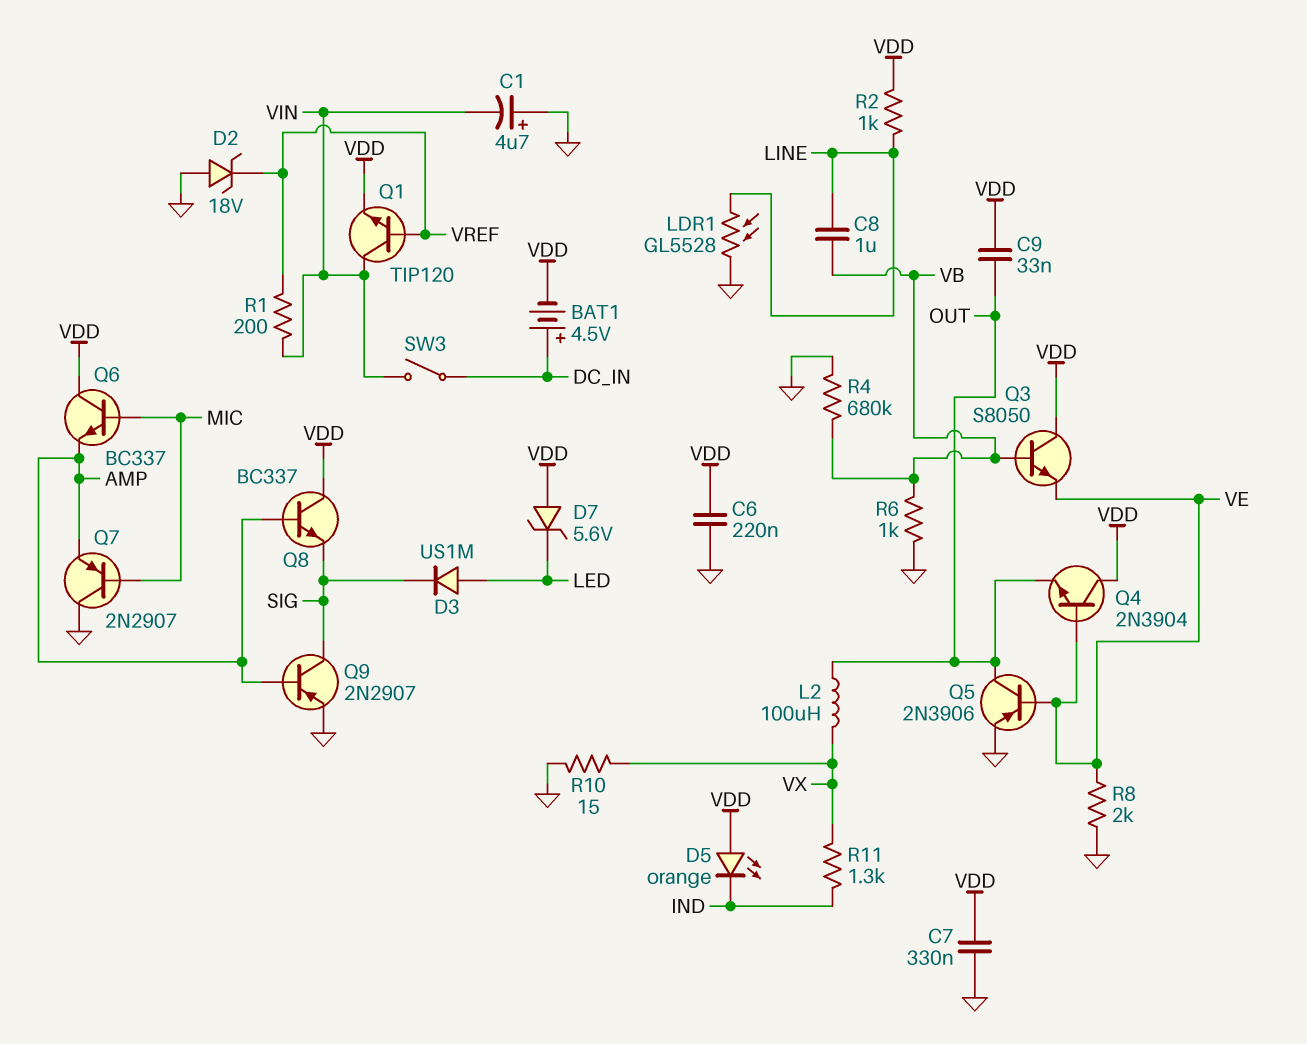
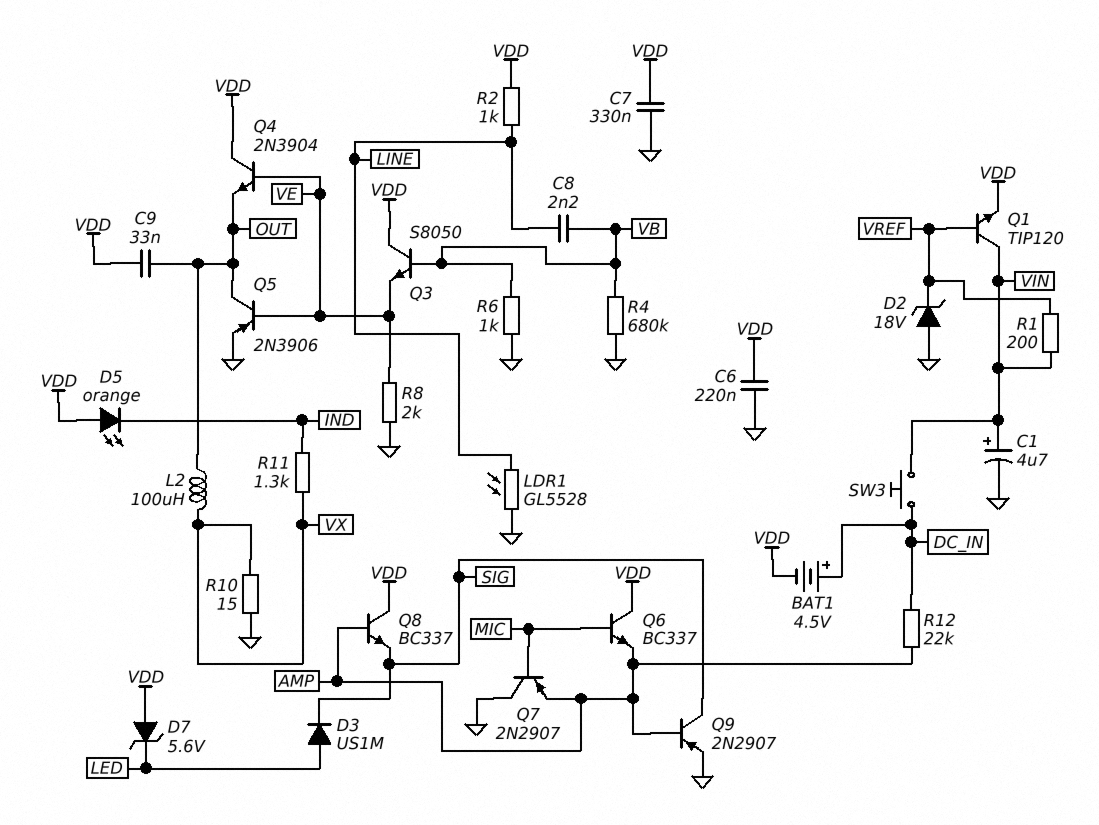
C1: 4.7uF (plus GND, minus VIN) -> 4.7uF (plus VIN, minus GND)
C8: 1uF (LINE, VB) -> 2.2nF (LINE, VB)
R12: none -> 22k (AMP, DC_IN)
SW3: switch (DC_IN, VIN) -> button (DC_IN, VIN)

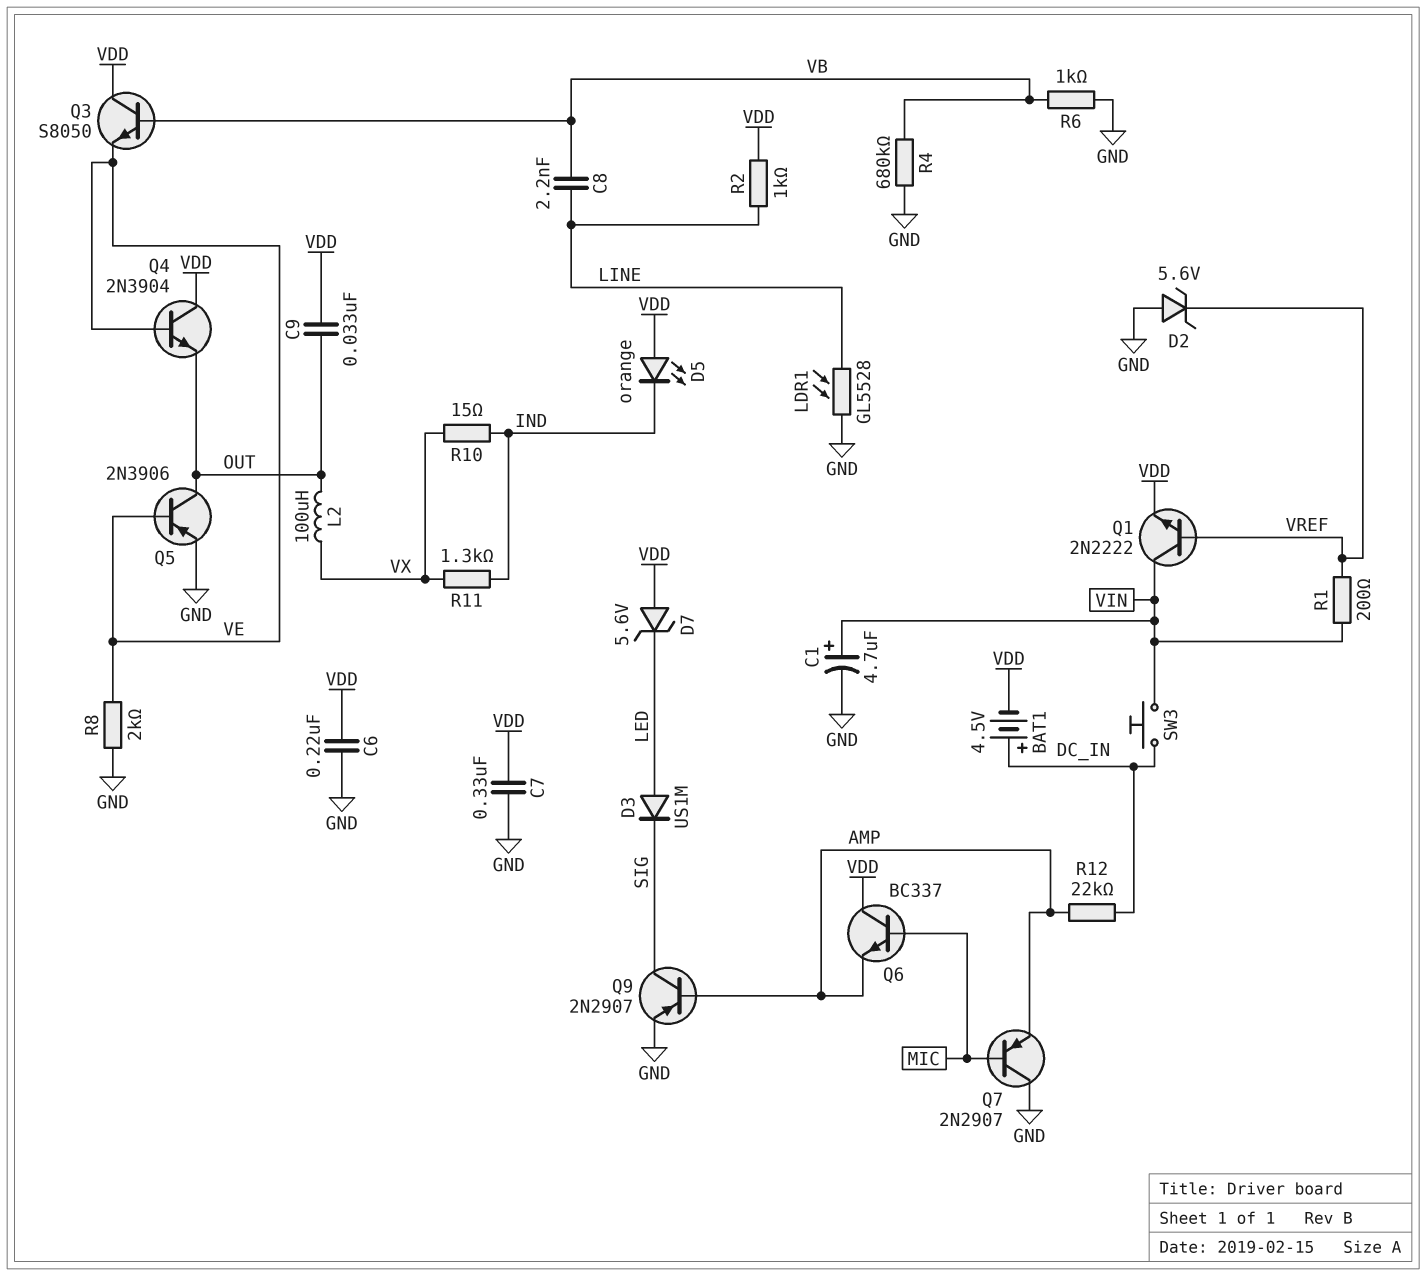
D2: zener 18V (A GND, K VREF) -> zener 5.6V (A GND, K VREF)
Q1: NPN TIP120 (B VREF, C VIN, E VDD) -> NPN 2N2222 (B VREF, C VIN, E VDD)
Q8: NPN BC337 (B AMP, C VDD, E SIG) -> none
R10: 15 (GND, VX) -> 15 (IND, VX)

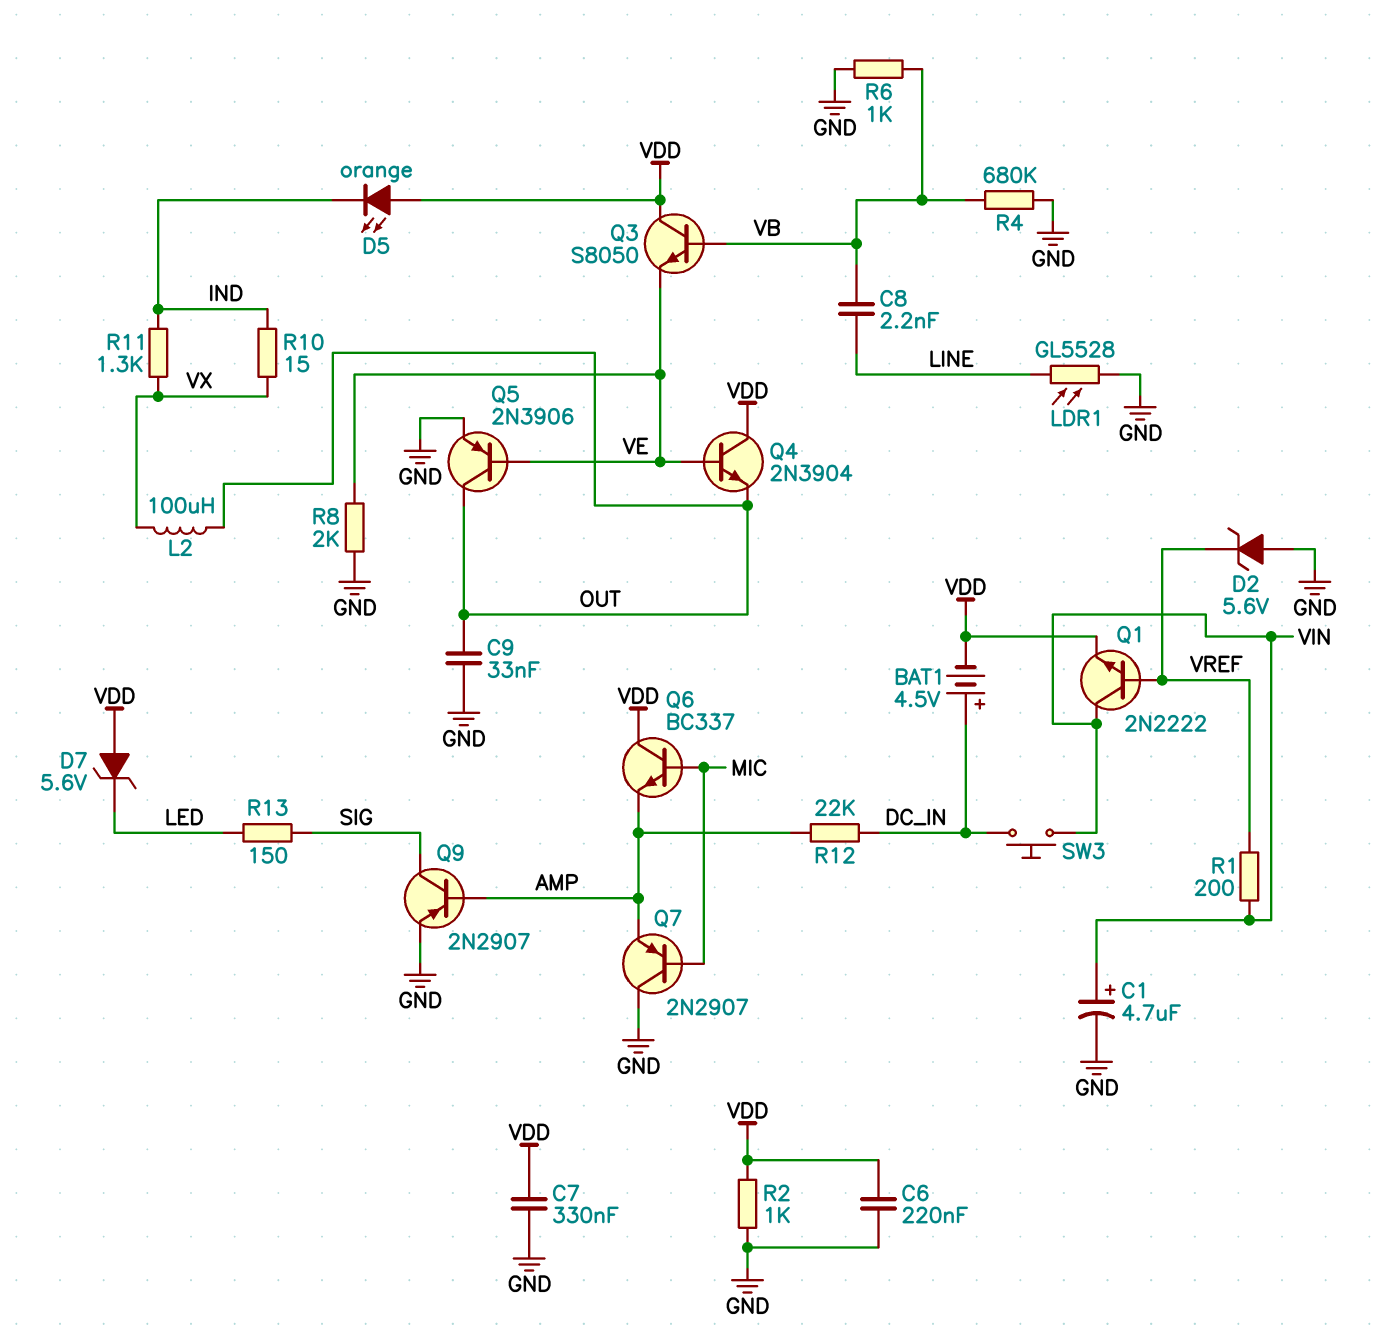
C9: 33nF (OUT, VDD) -> 33nF (GND, OUT)
D3: diode US1M (A LED, K SIG) -> none
R2: 1k (LINE, VDD) -> 1k (GND, VDD)
R13: none -> 150 (LED, SIG)

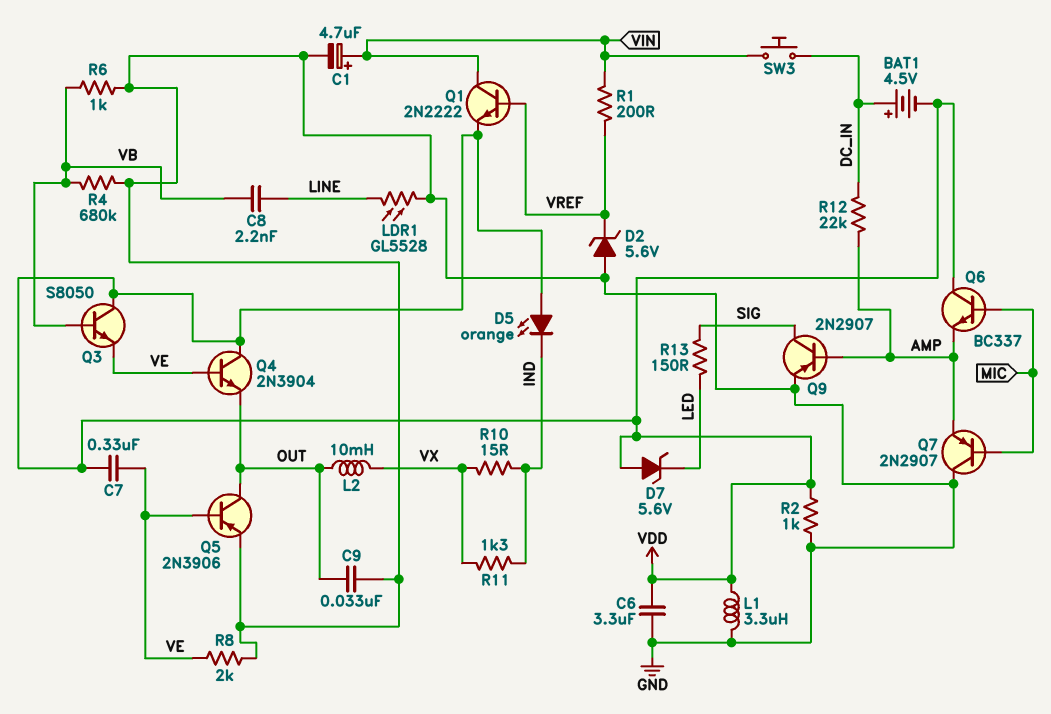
C6: 220nF (GND, VDD) -> 3.3uF (GND, VDD)
C7: 330nF (GND, VDD) -> 330nF (VDD, VE)
L1: none -> 3.3uH (GND, VDD)
L2: 100uH (OUT, VX) -> 10mH (OUT, VX)

